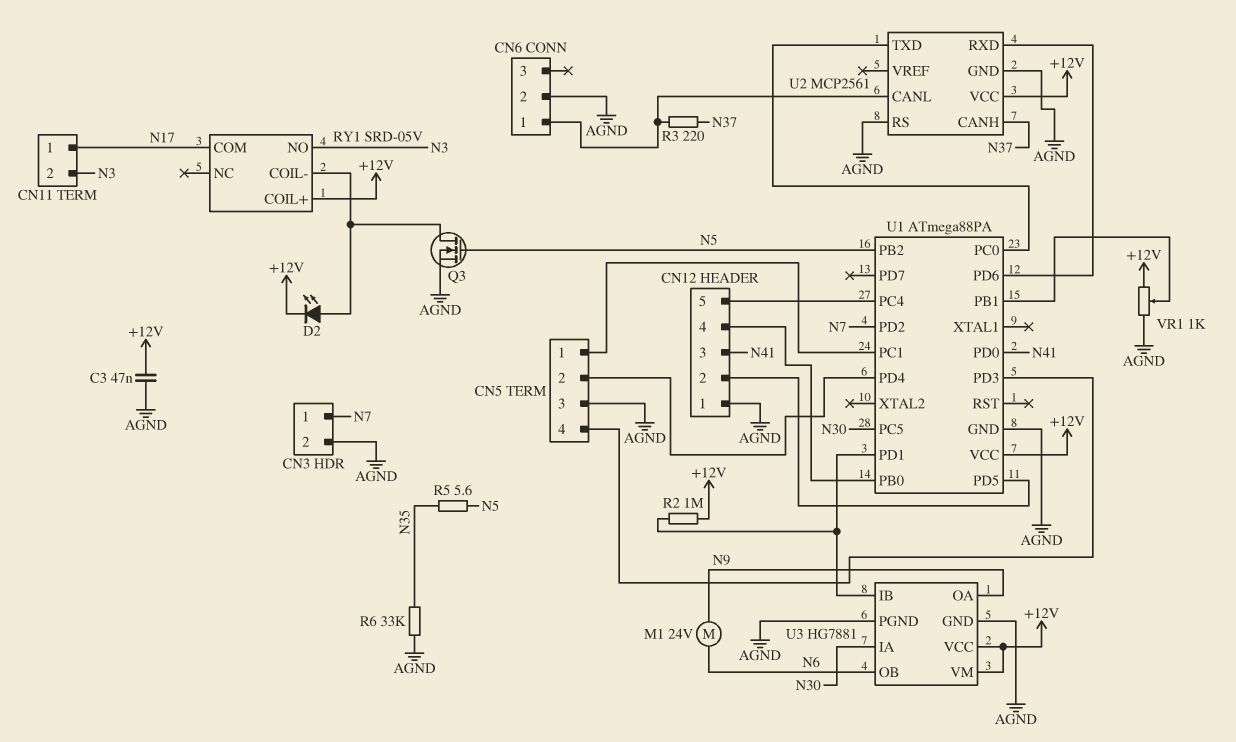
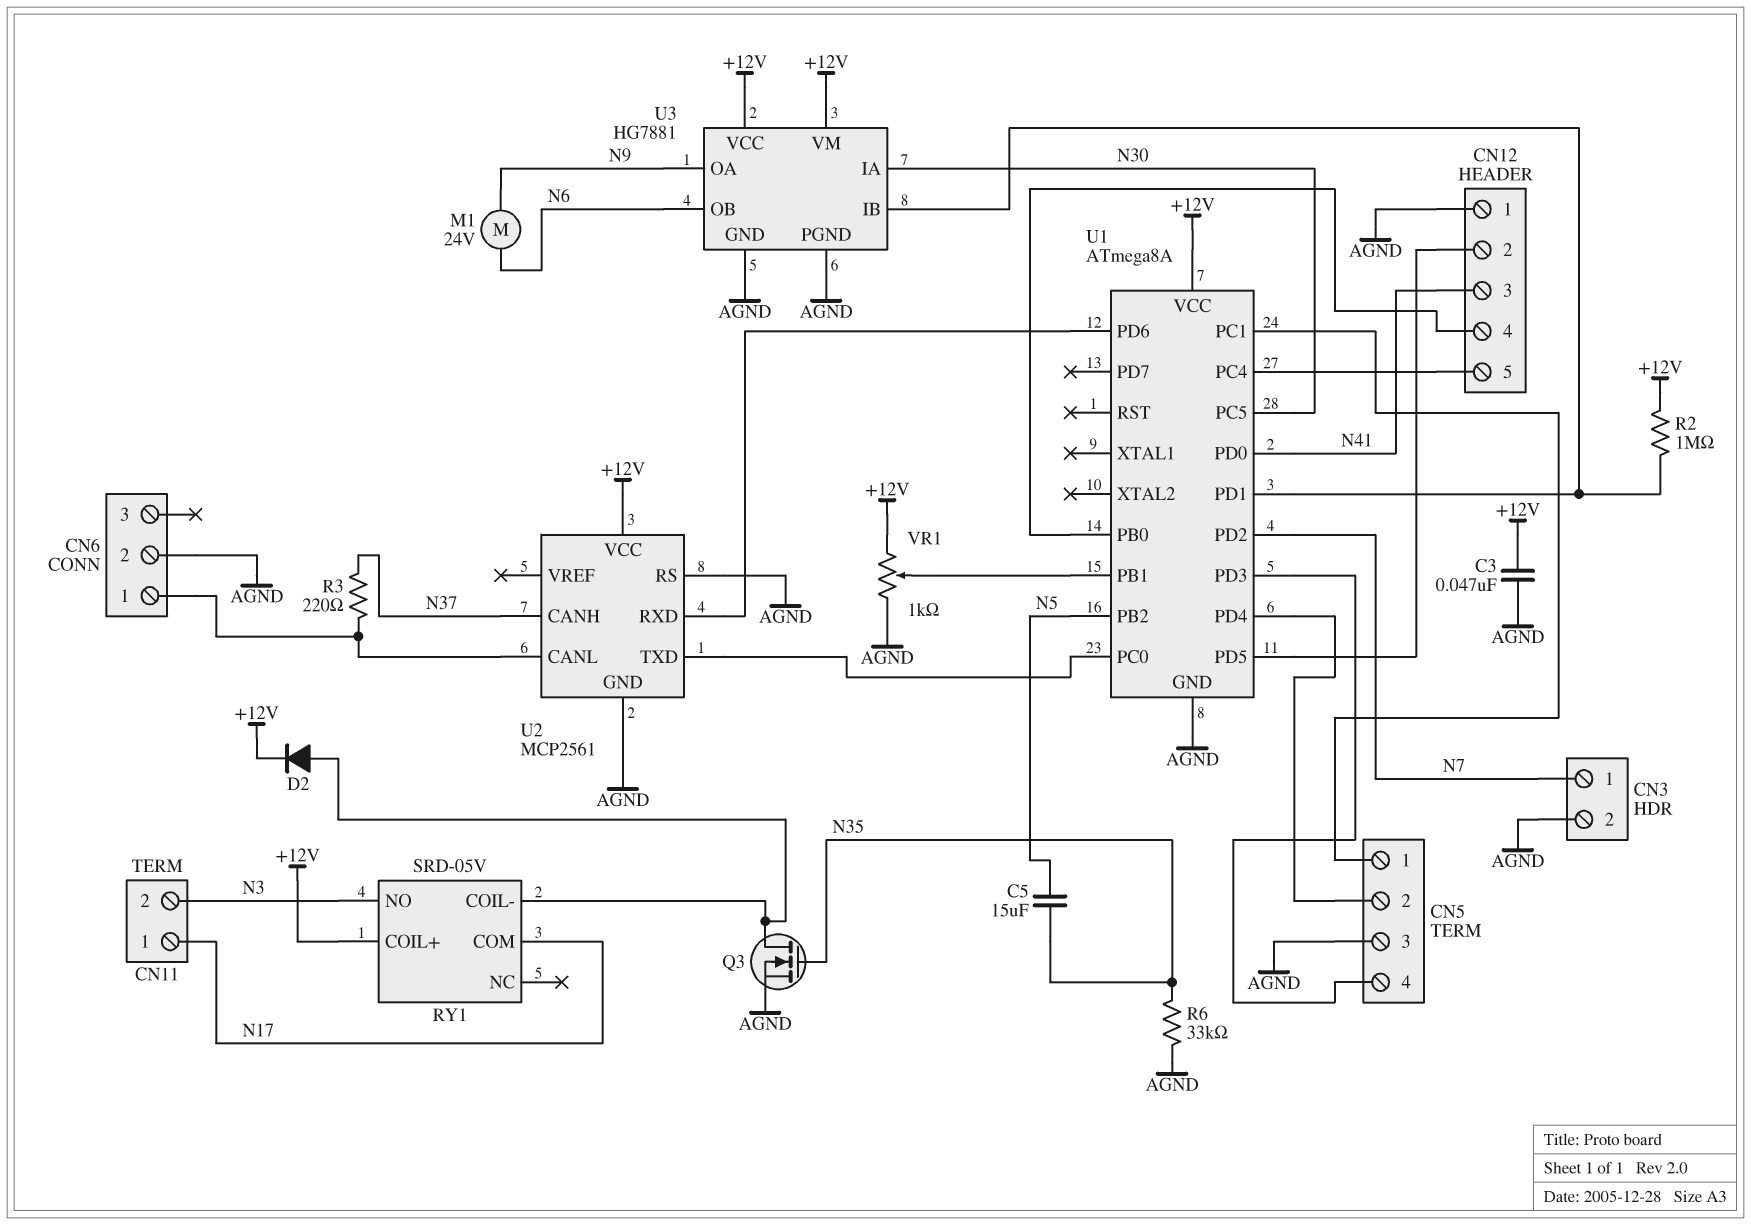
C5: none -> 15uF (N5, N35)
D2: LED (A RY1/COIL-, K +12V) -> diode (A RY1/COIL-, K +12V)
Q3: NMOS (G N5, D RY1/COIL-, S AGND) -> NMOS (G N35, D RY1/COIL-, S AGND)
R5: 5.6 (N5, N35) -> none
U1: ATmega88PA -> ATmega8A

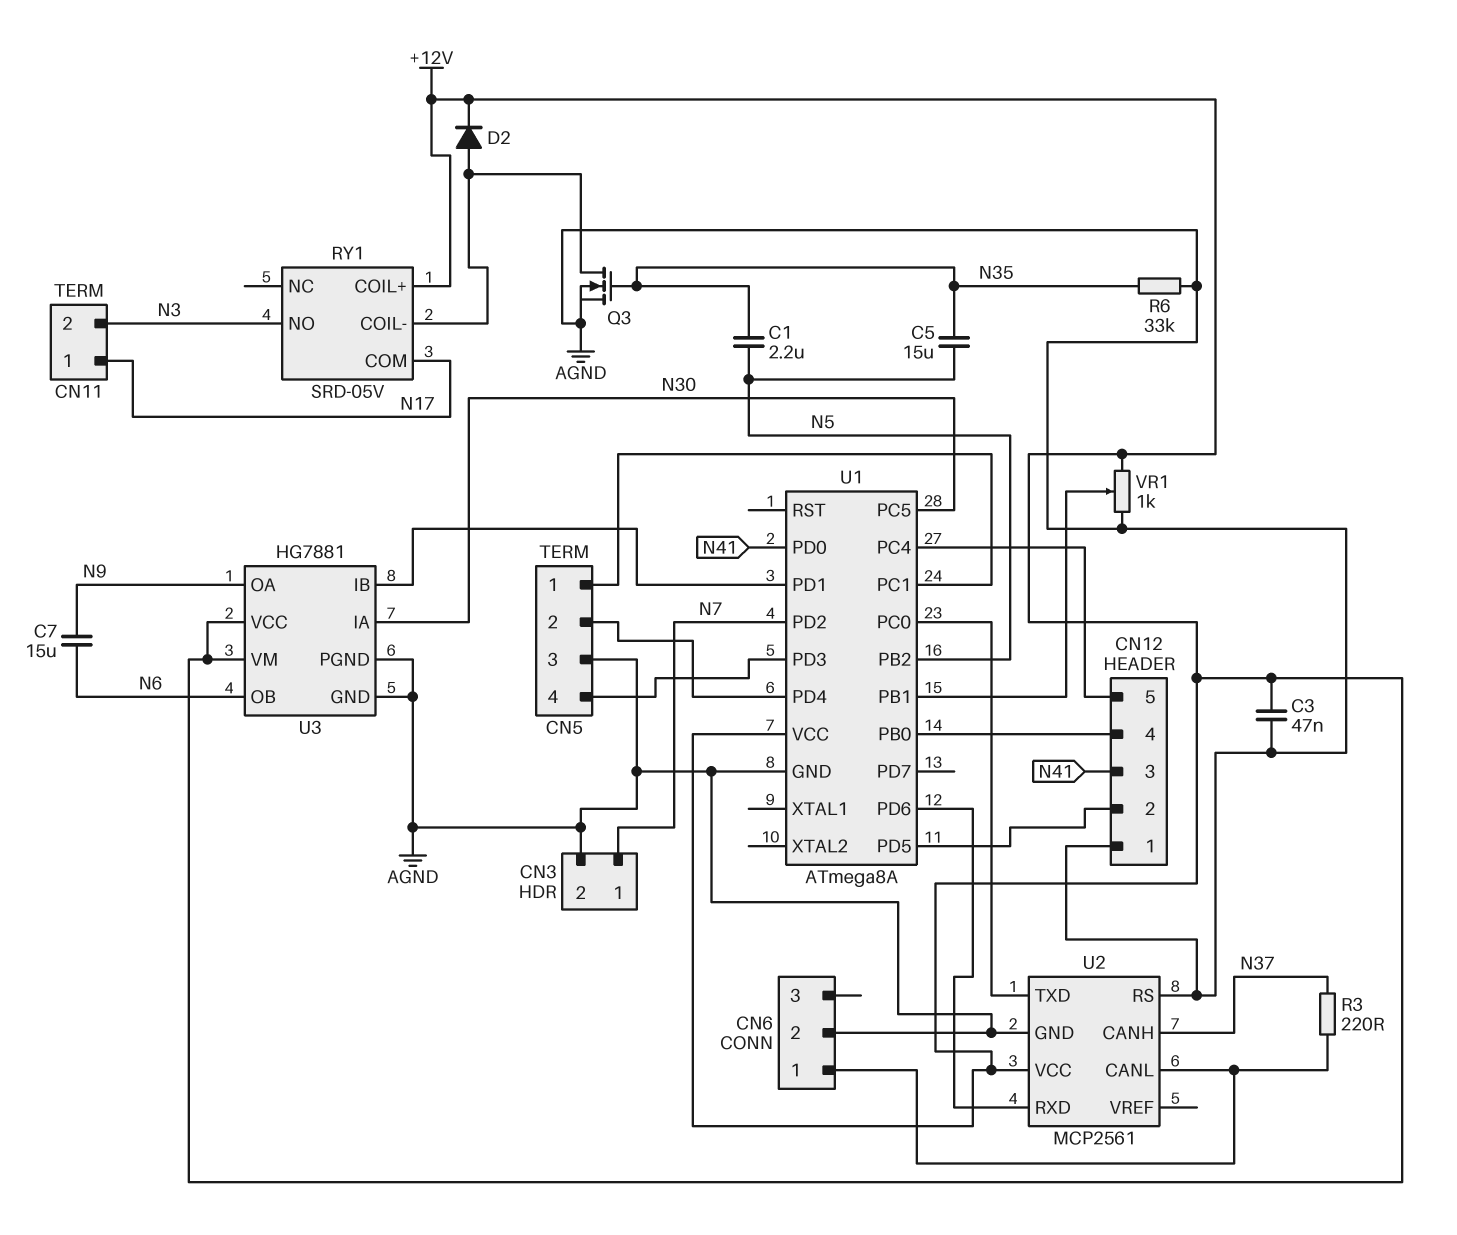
C1: none -> 2.2uF (N5, N35)
C7: none -> 15uF (N6, N9)
M1: motor 24V (N6, N9) -> none
R2: 1M (+12V, U1/PD1) -> none

